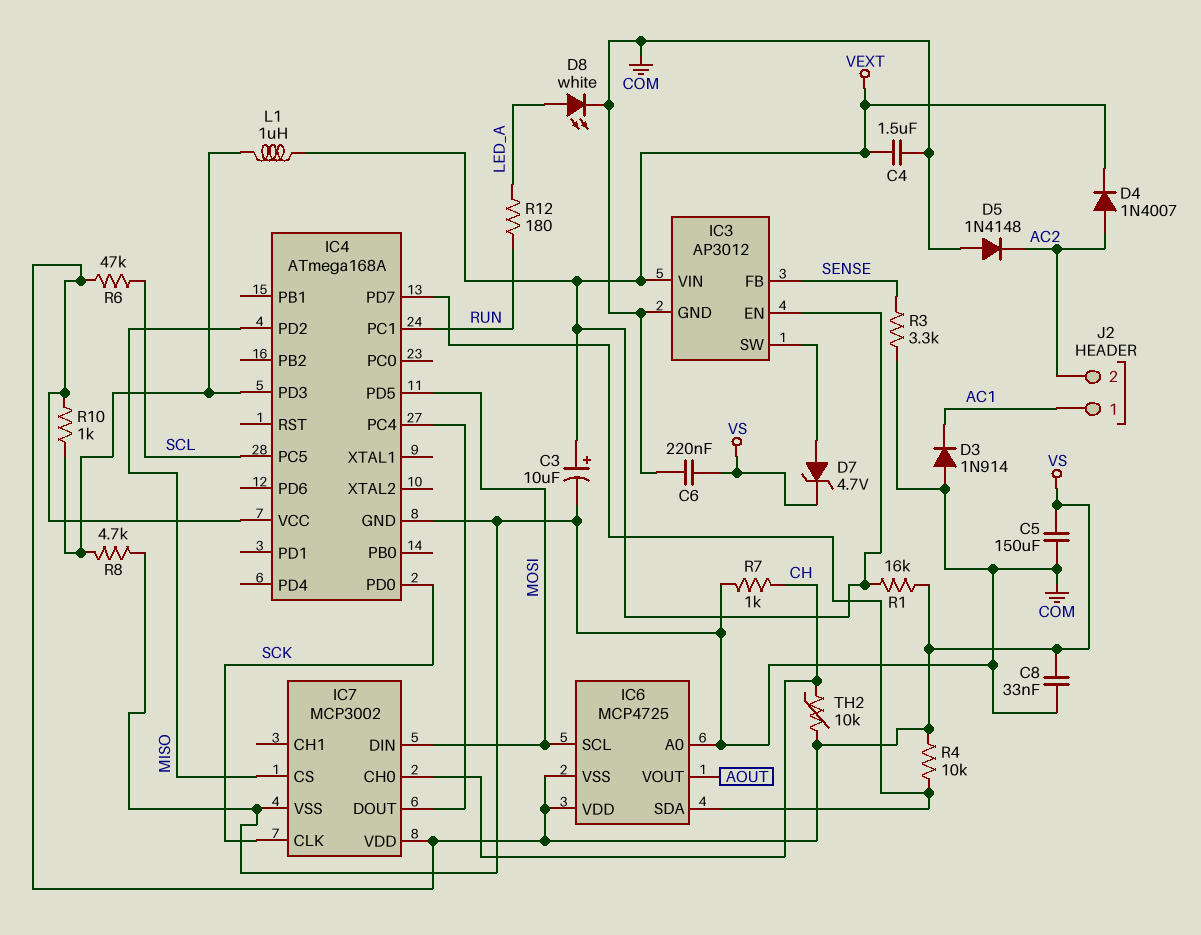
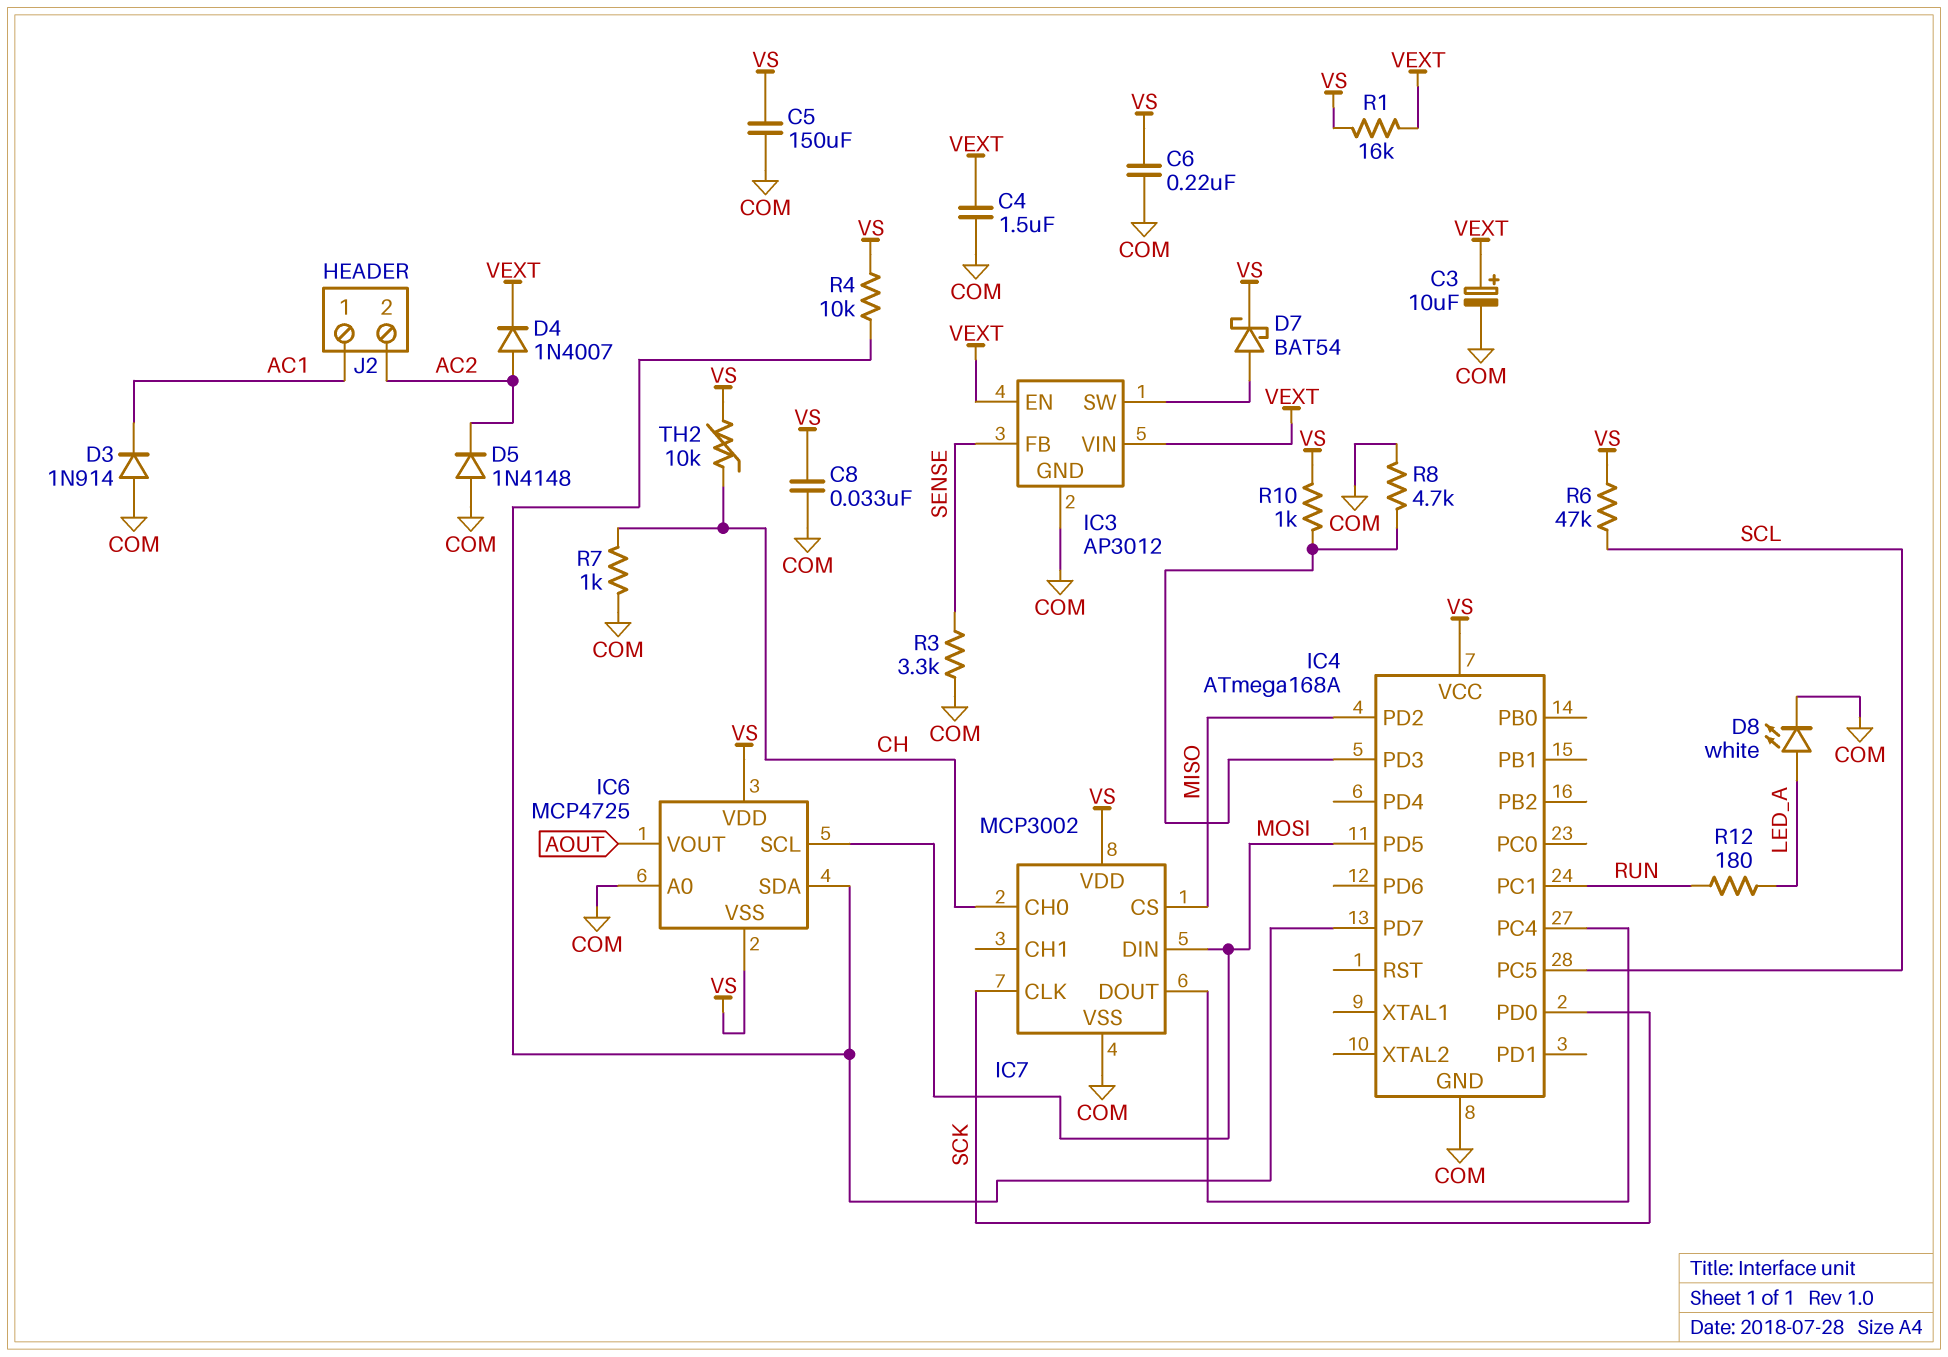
D7: zener 4.7V (A IC3/SW, K VS) -> schottky BAT54 (A IC3/SW, K VS)
L1: 1uH (IC4/PD3, VEXT) -> none

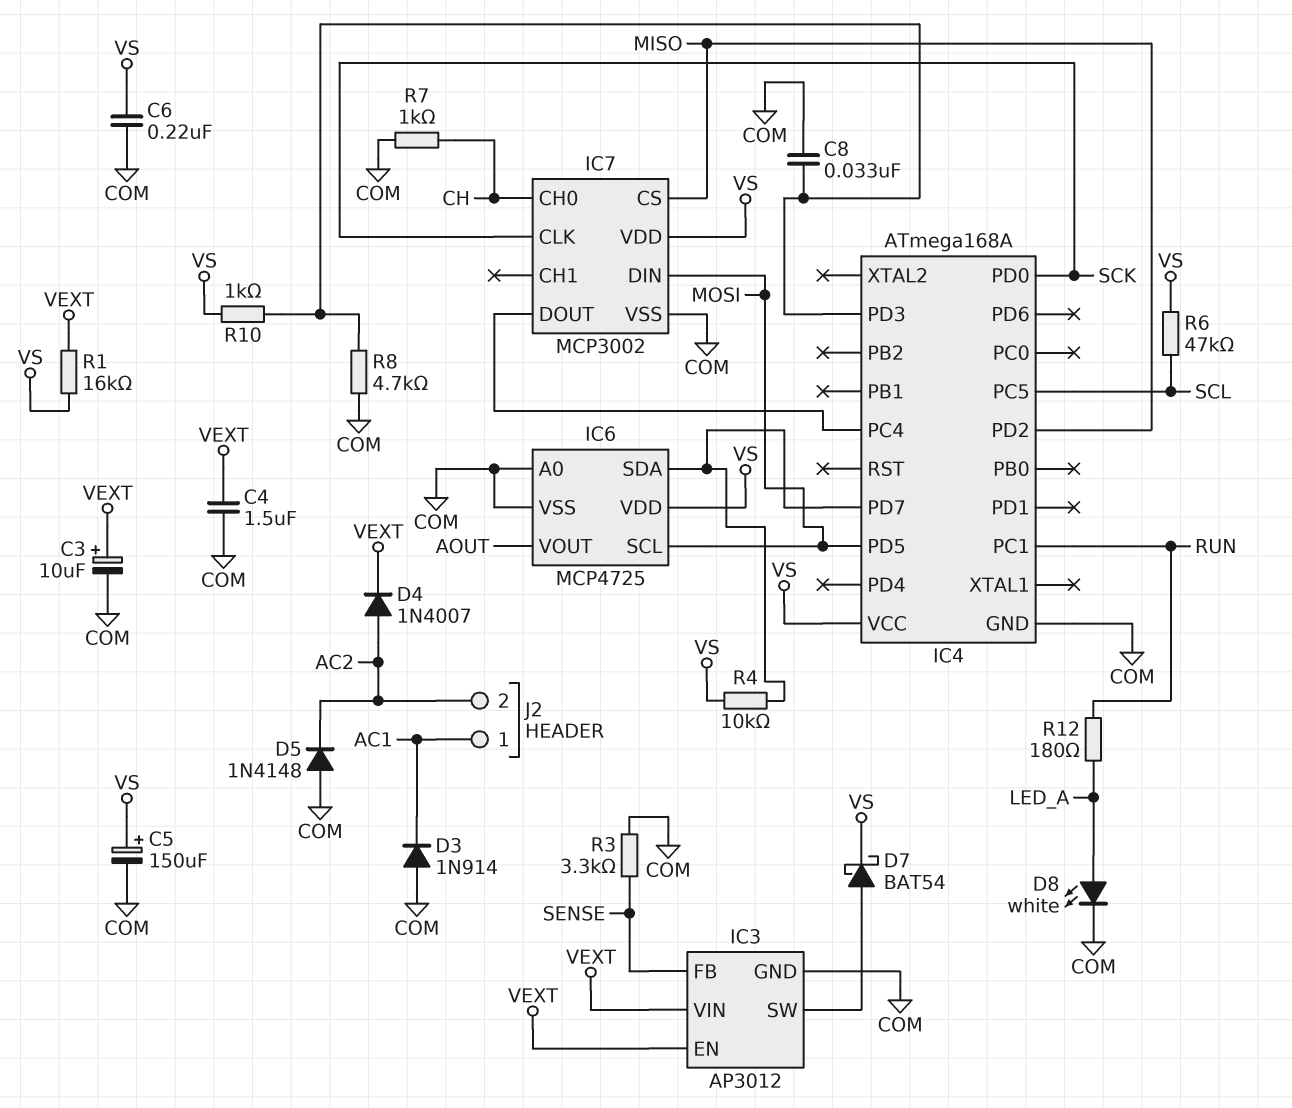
C5: 150uF (COM, VS) -> 150uF (plus VS, minus COM)
C8: 33nF (COM, VS) -> 33nF (COM, IC4/PD3)
IC6 pin VSS: VS -> COM
TH2: 10k (CH, VS) -> none

